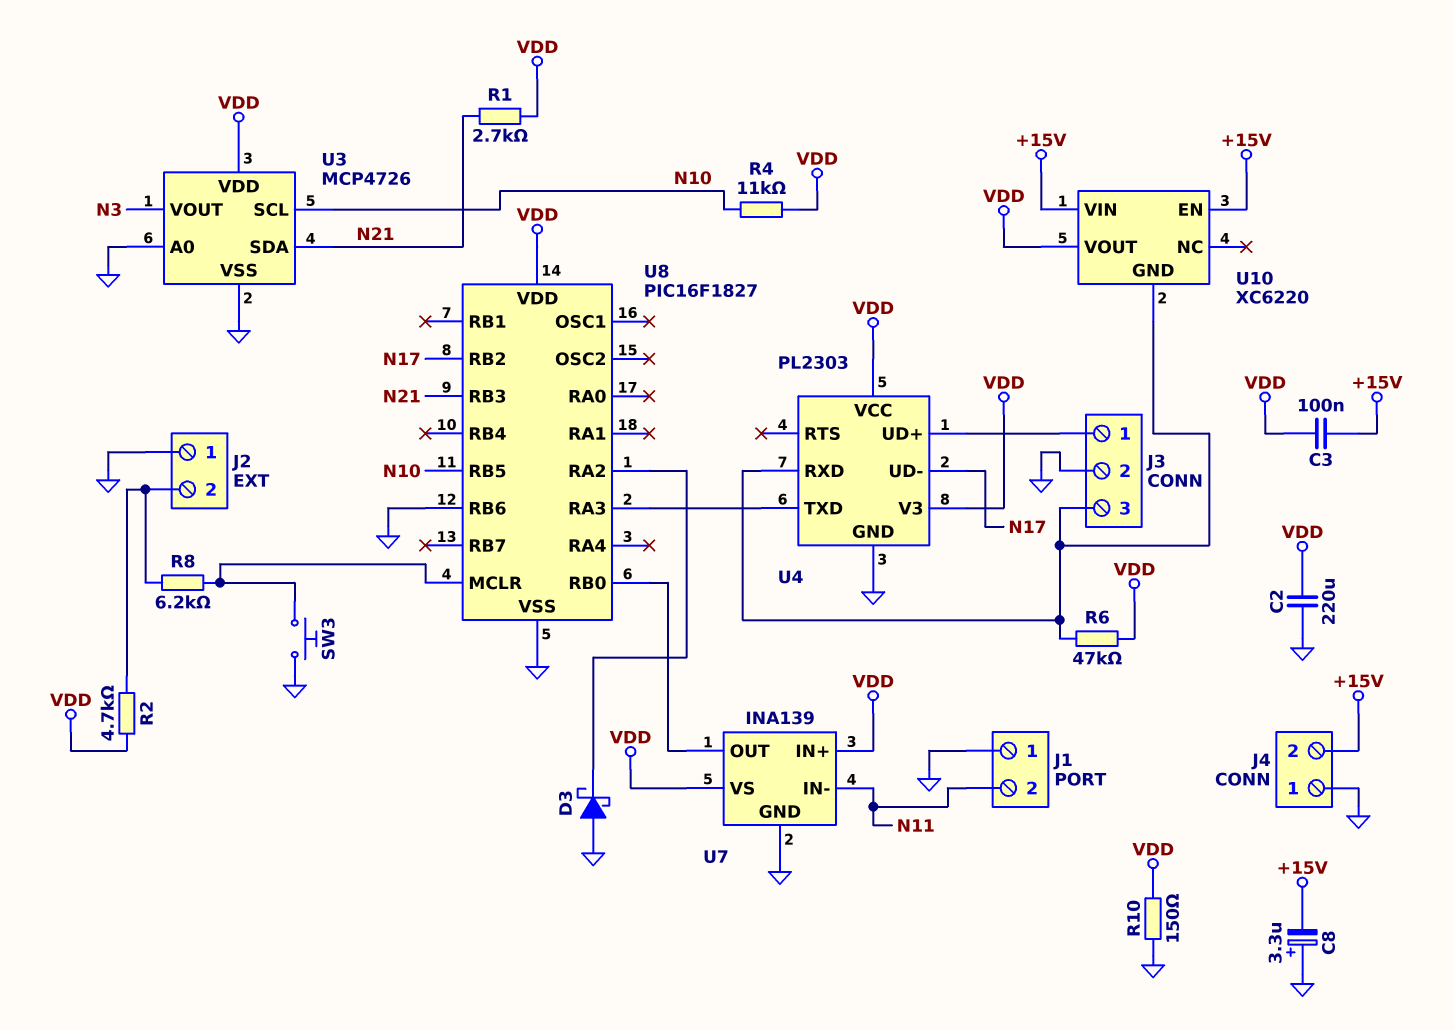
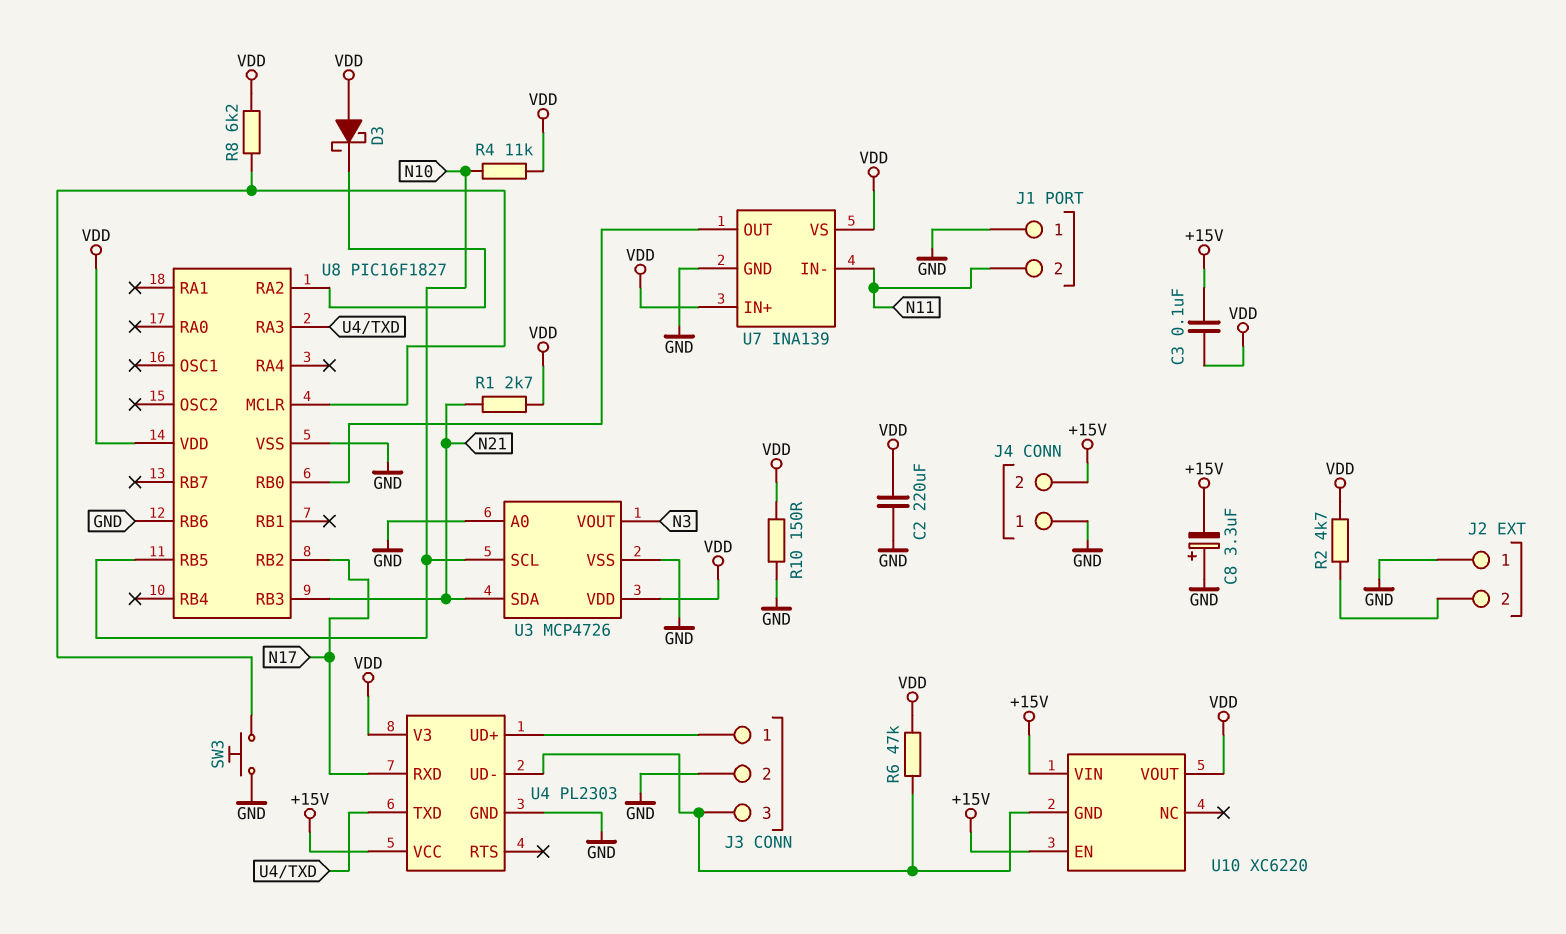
D3: schottky (A GND, K U8/RA2) -> schottky (A VDD, K U8/RA2)
R8: 6.2k (J2/2, U8/MCLR) -> 6.2k (U8/MCLR, VDD)
U4 pin RXD: J3/3 -> N17
U4 pin UD-: N17 -> J3/3
U4 pin VCC: VDD -> +15V

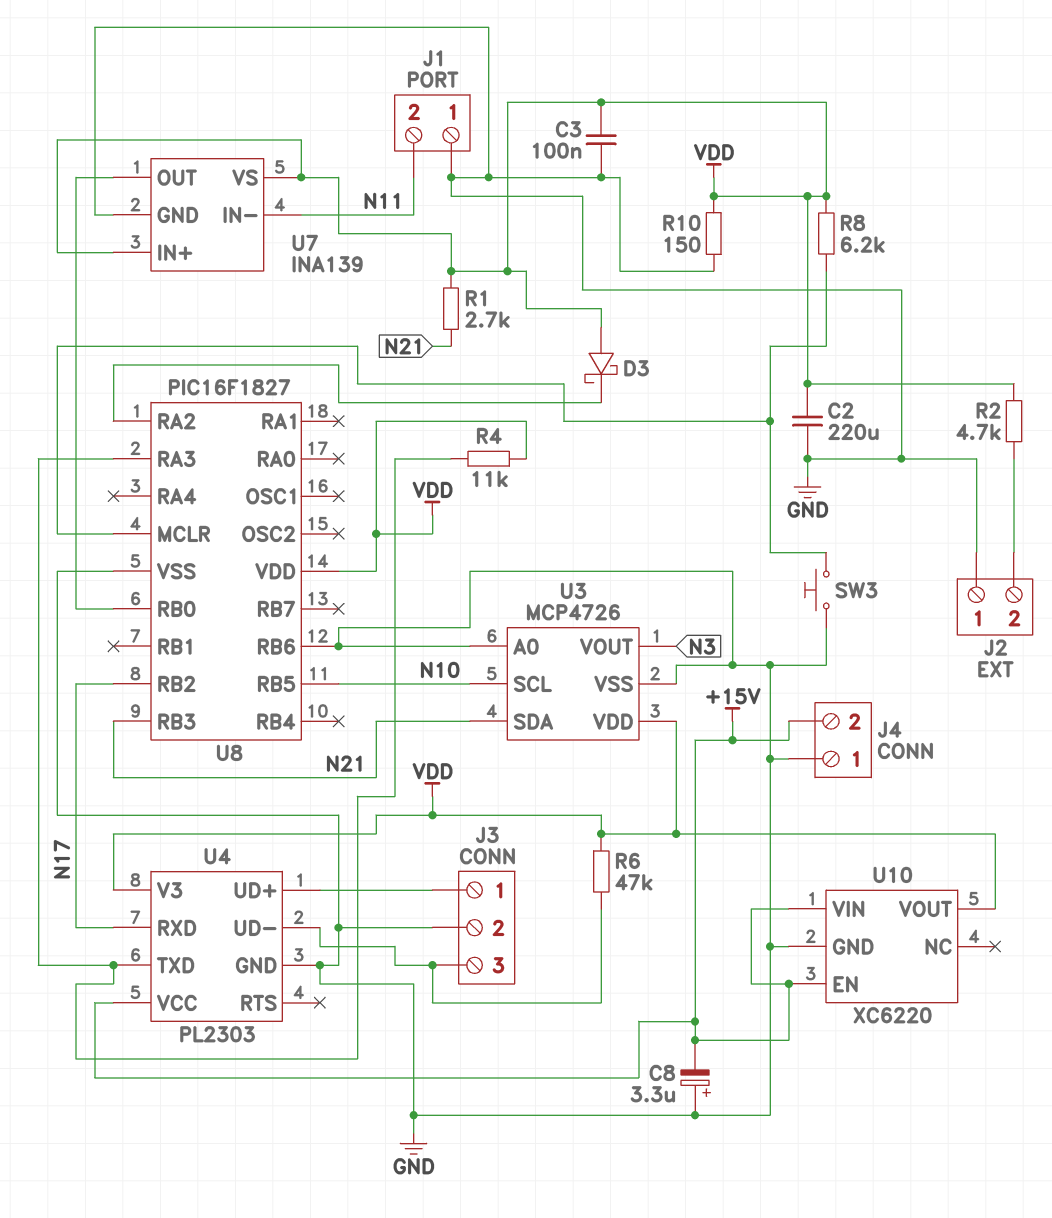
C3: 100nF (+15V, VDD) -> 100nF (GND, VDD)
R4: 11k (N10, VDD) -> 11k (U4/TXD, VDD)
U10 pin GND: J3/3 -> GND

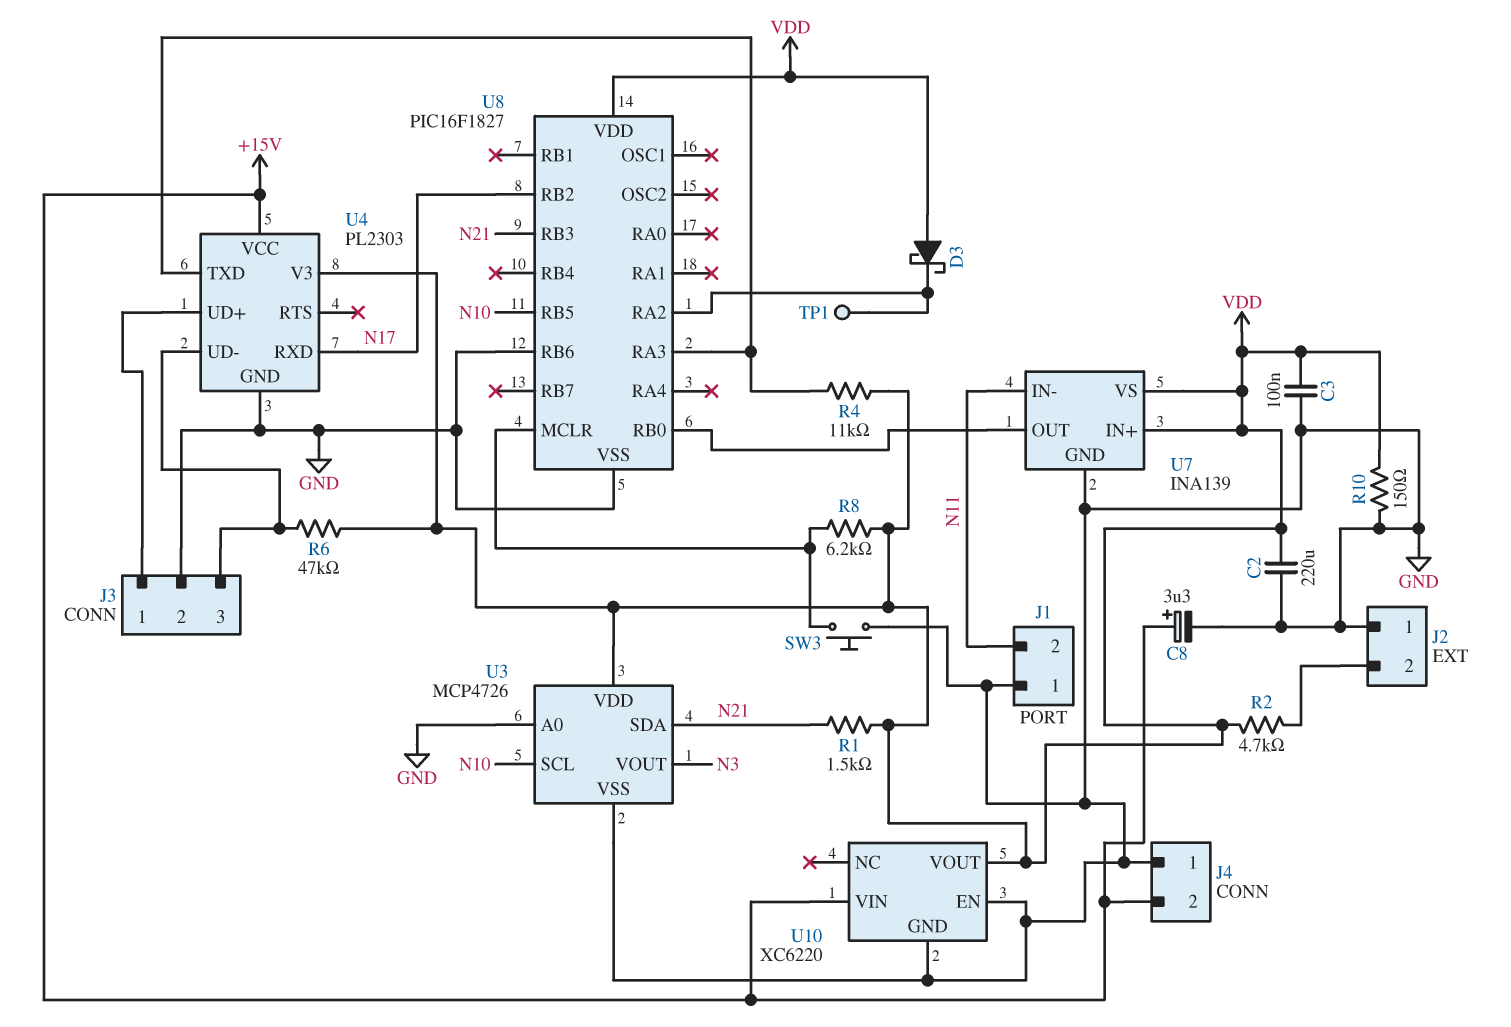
C8: 3.3uF (plus GND, minus +15V) -> 3.3uF (plus +15V, minus GND)
R1: 2.7k (N21, VDD) -> 1.5k (N21, VDD)
TP1: none -> test point (U8/RA2)
U10 pin EN: +15V -> GND

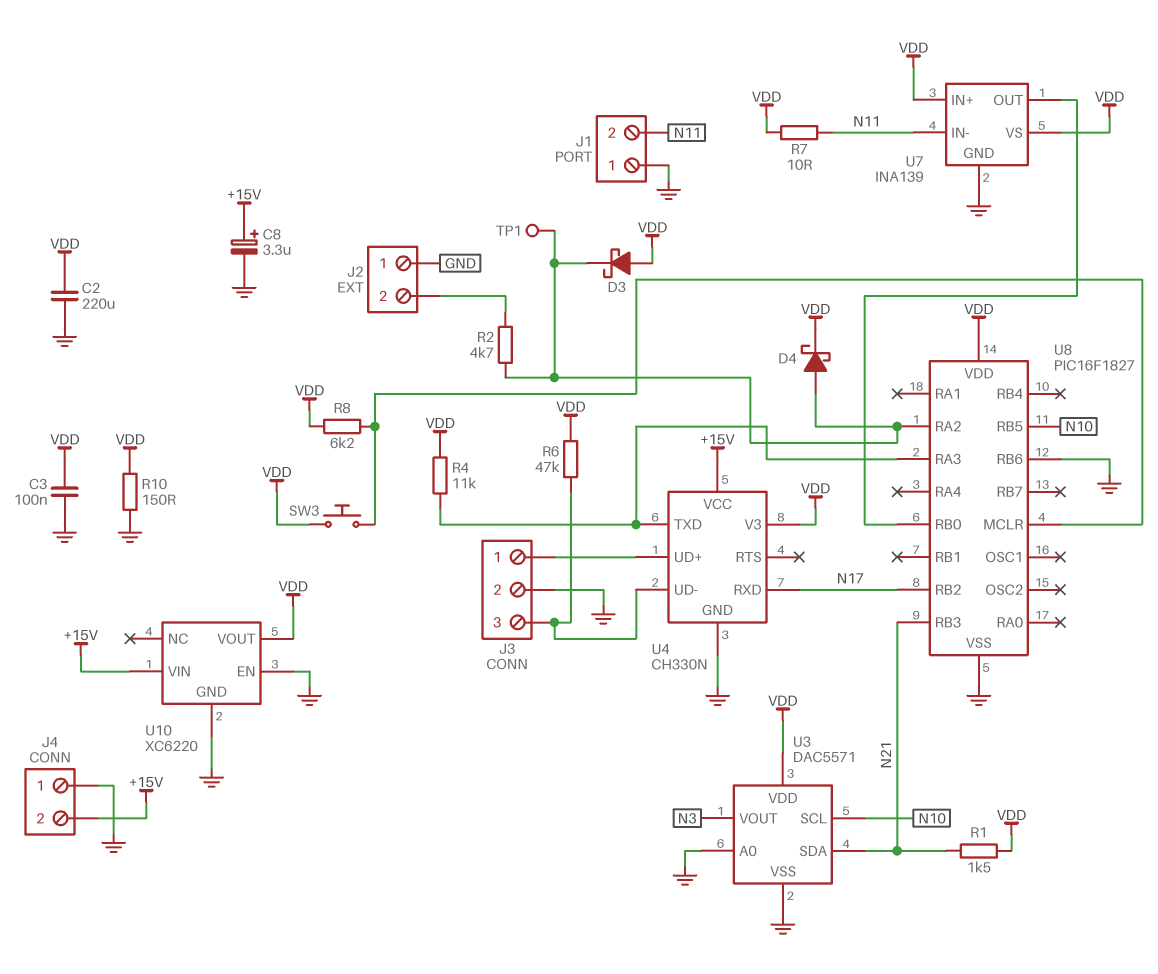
D4: none -> schottky (A U8/RA2, K VDD)
R2: 4.7k (J2/2, VDD) -> 4.7k (J2/2, U8/RA2)
R7: none -> 10 (N11, VDD)
SW3: button (GND, U8/MCLR) -> button (U8/MCLR, VDD)
U3: MCP4726 -> DAC5571
U4: PL2303 -> CH330N

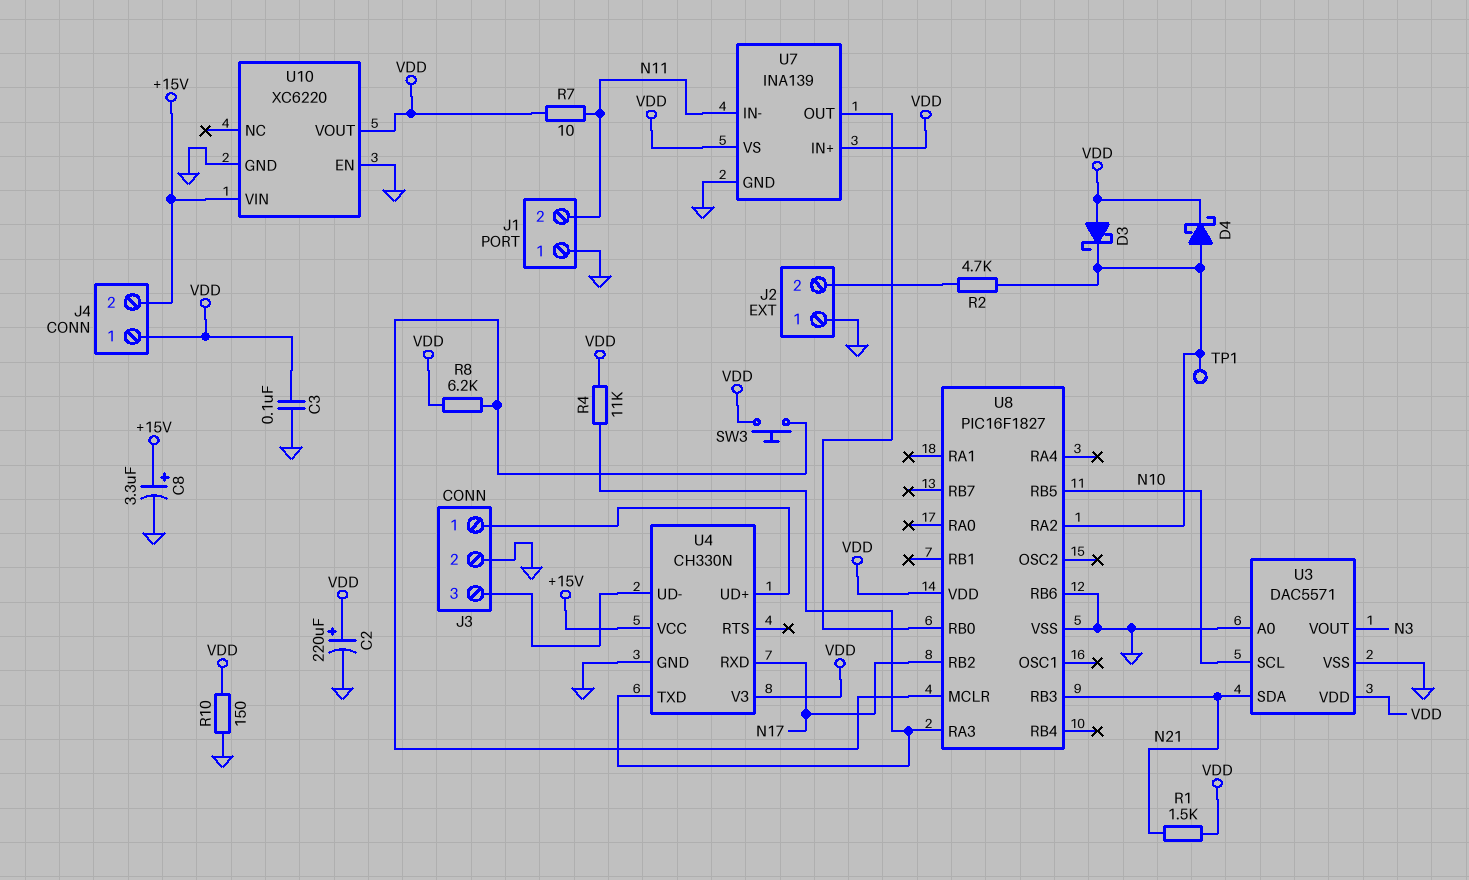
C2: 220uF (GND, VDD) -> 220uF (plus VDD, minus GND)
J4 pin 1: GND -> VDD
R6: 47k (J3/3, VDD) -> none

